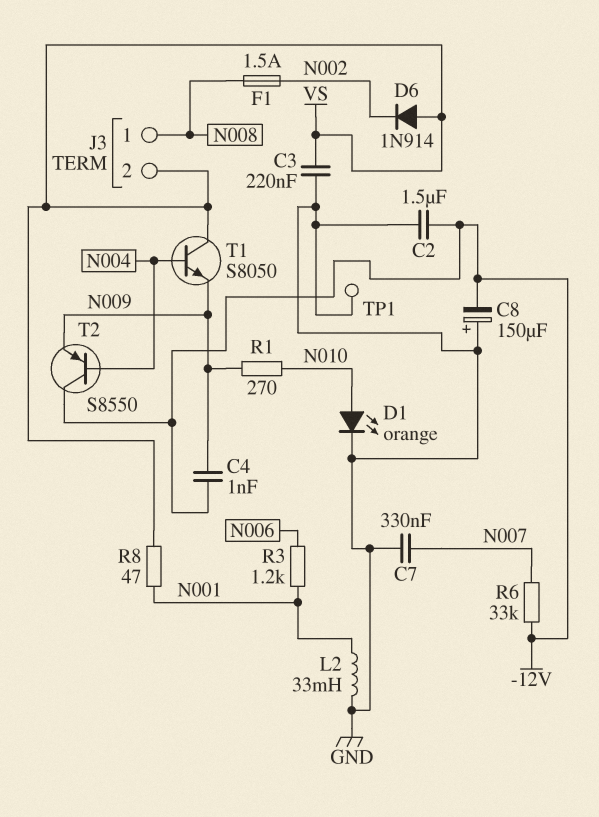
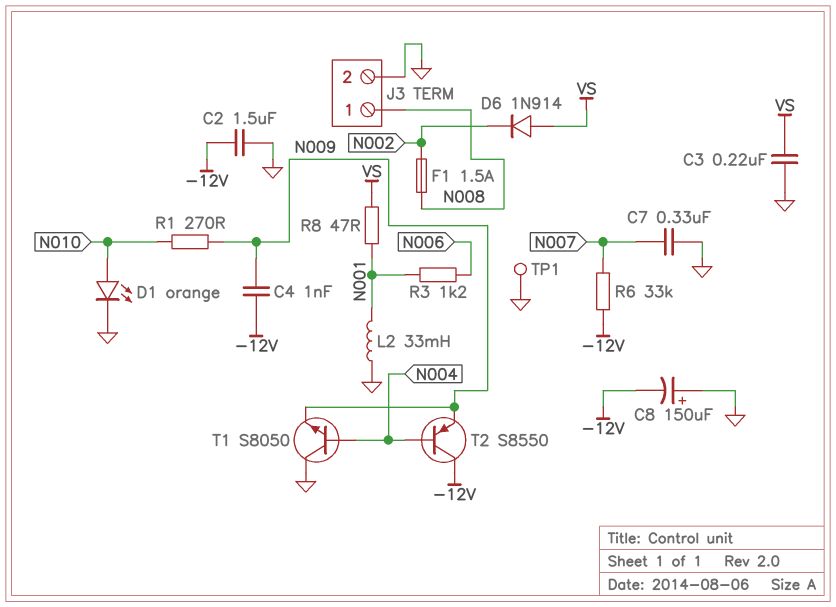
J3 pin 2: VS -> GND
T1: NPN S8050 (B N004, C VS, E N009) -> NPN S8050 (B N004, C GND, E N009)

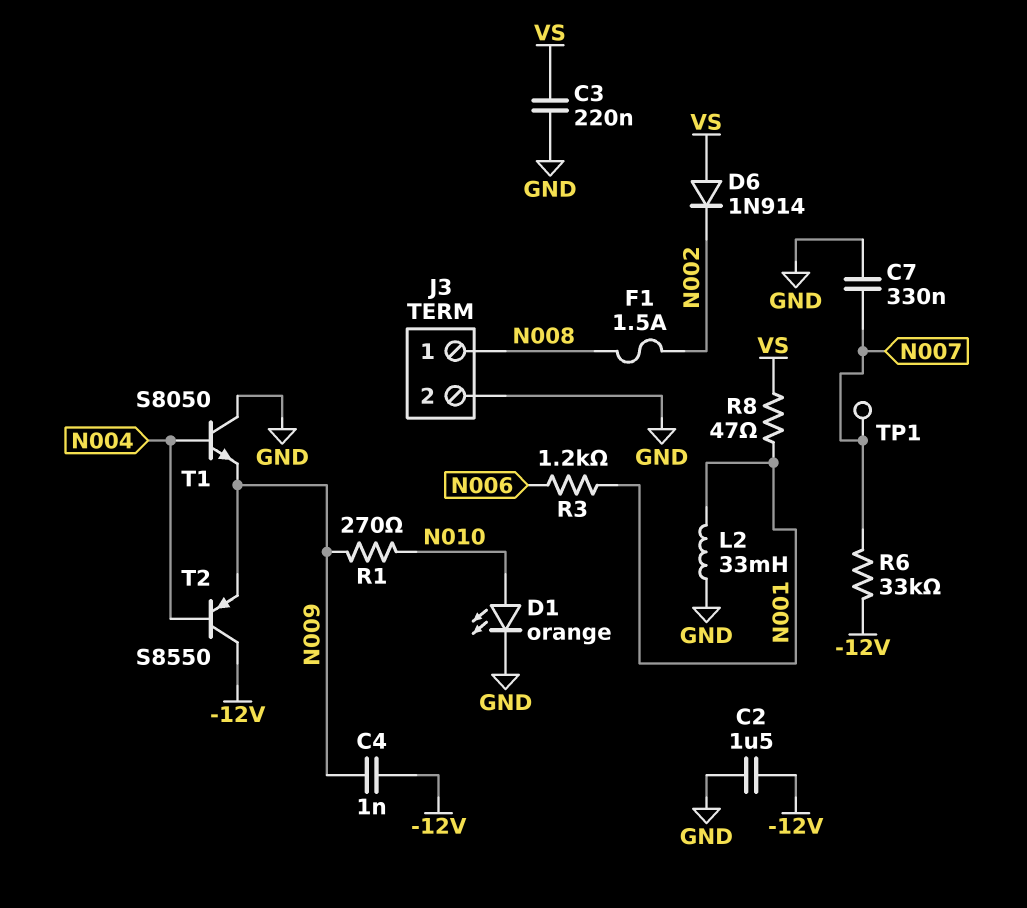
C8: 150uF (plus GND, minus -12V) -> none
TP1: test point (GND) -> test point (N007)

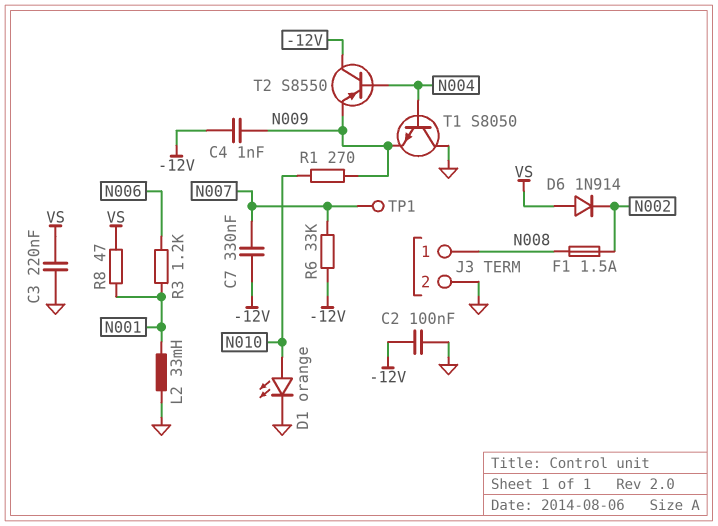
C2: 1.5uF (-12V, GND) -> 100nF (-12V, GND)
C7: 330nF (GND, N007) -> 330nF (-12V, N007)

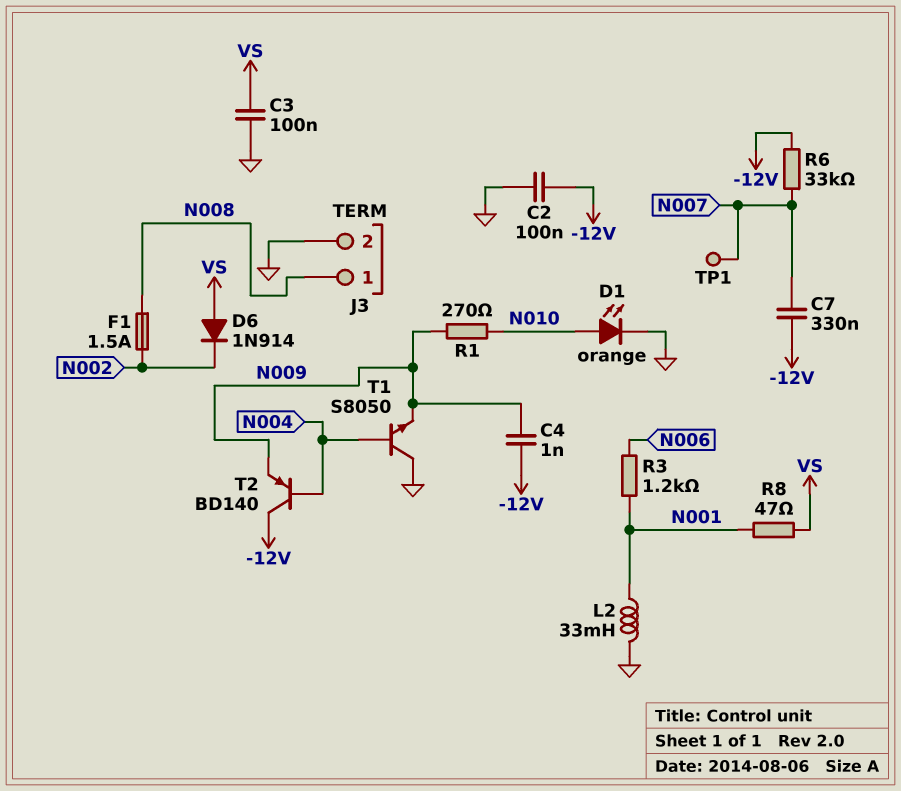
C3: 220nF (GND, VS) -> 100nF (GND, VS)
T2: PNP S8550 (B N004, C -12V, E N009) -> PNP BD140 (B N004, C -12V, E N009)

